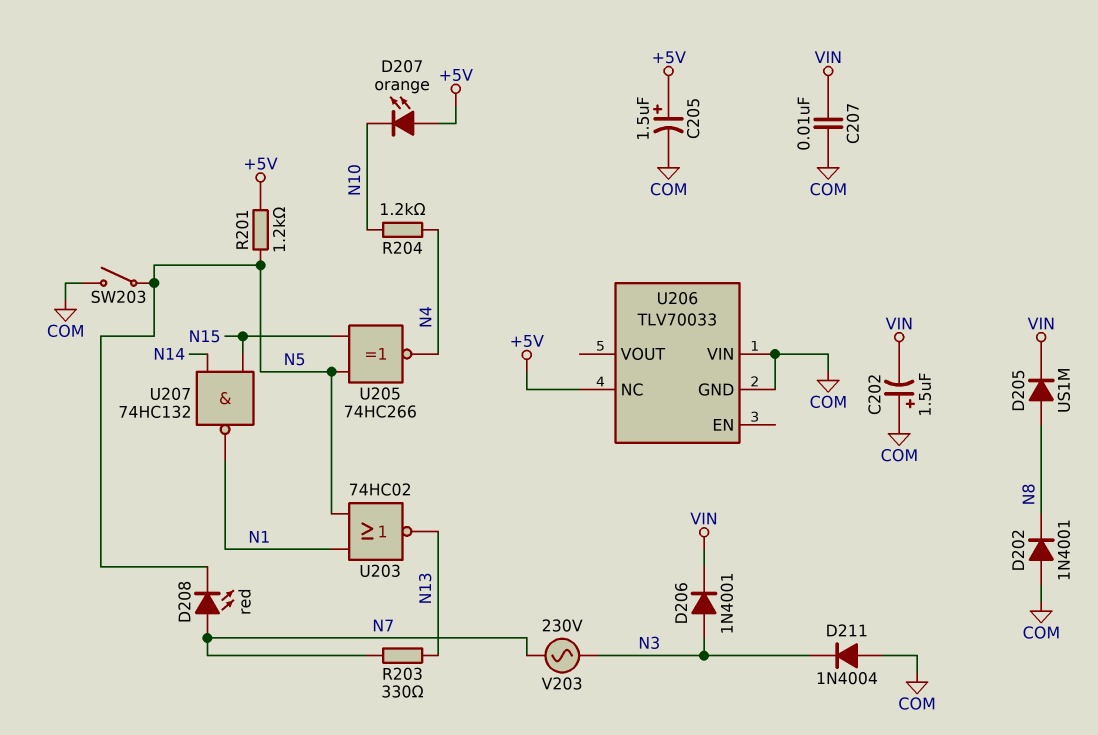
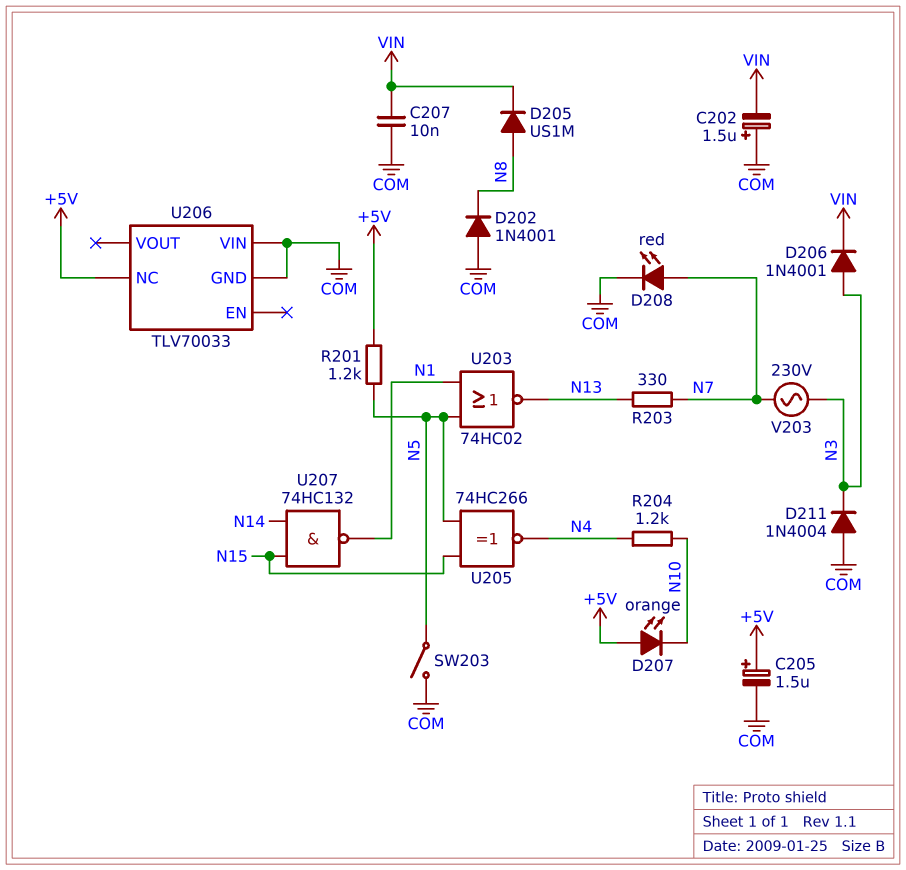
D208: LED red (A N7, K N5) -> LED red (A N7, K COM)

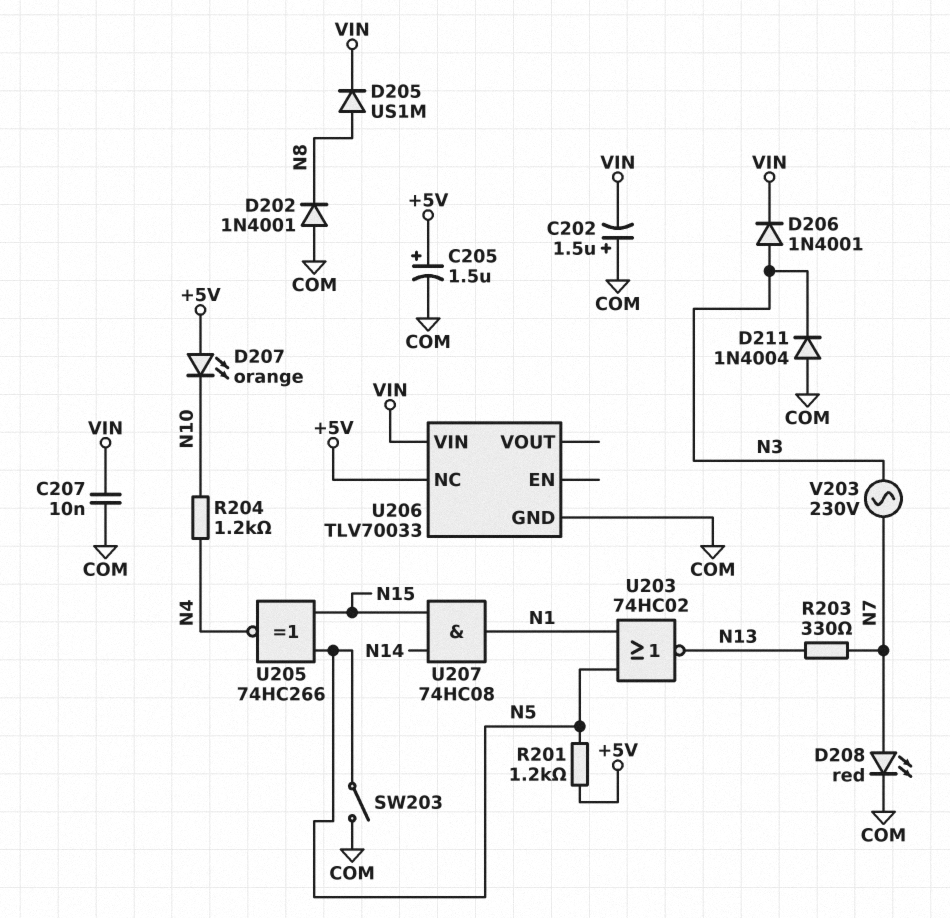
U206 pin VIN: COM -> VIN
U207: NAND 74HC132 (in N14, in N15, out N1) -> AND 74HC08 (in N14, in N15, out N1)

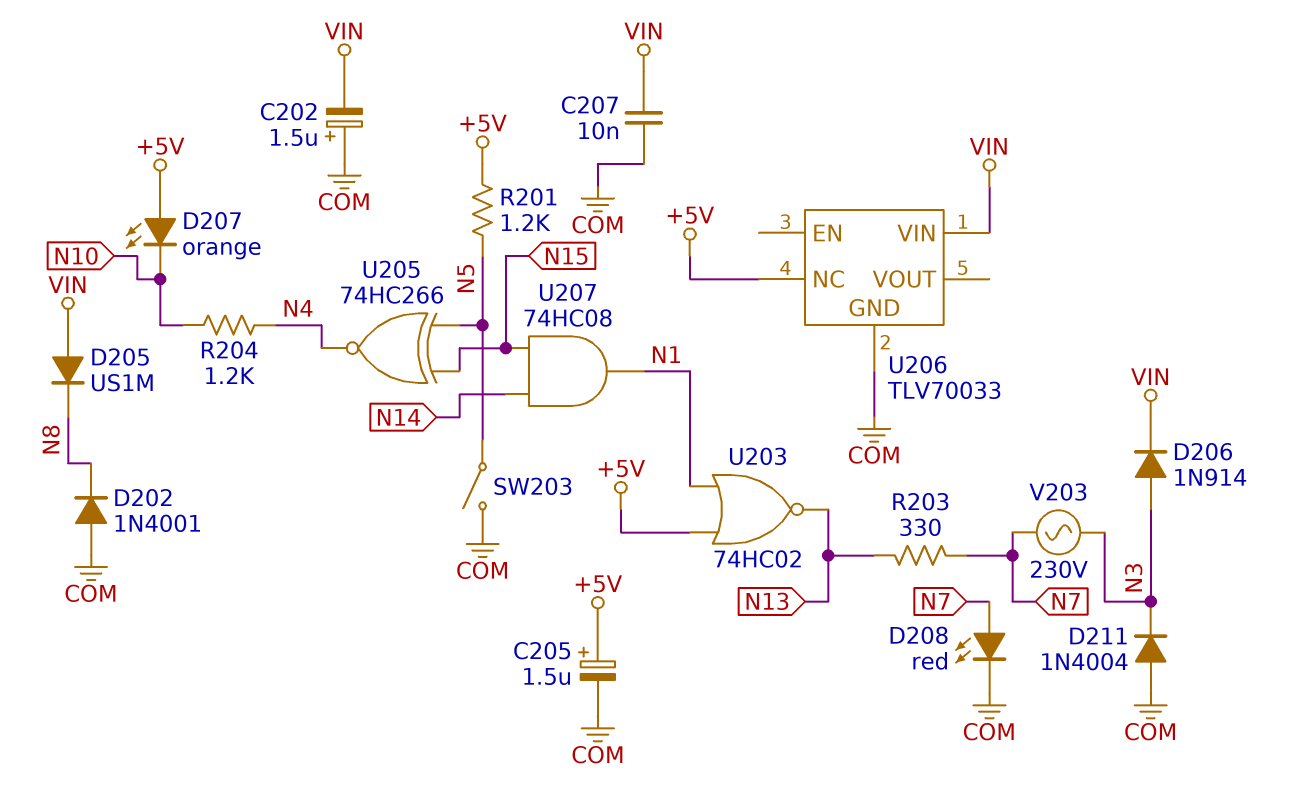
D205: diode US1M (A N8, K VIN) -> diode US1M (A VIN, K N8)
D206: diode 1N4001 (A N3, K VIN) -> diode 1N914 (A N3, K VIN)
U203: NOR 74HC02 (in N1, in N5, out N13) -> NOR 74HC02 (in +5V, in N1, out N13)

